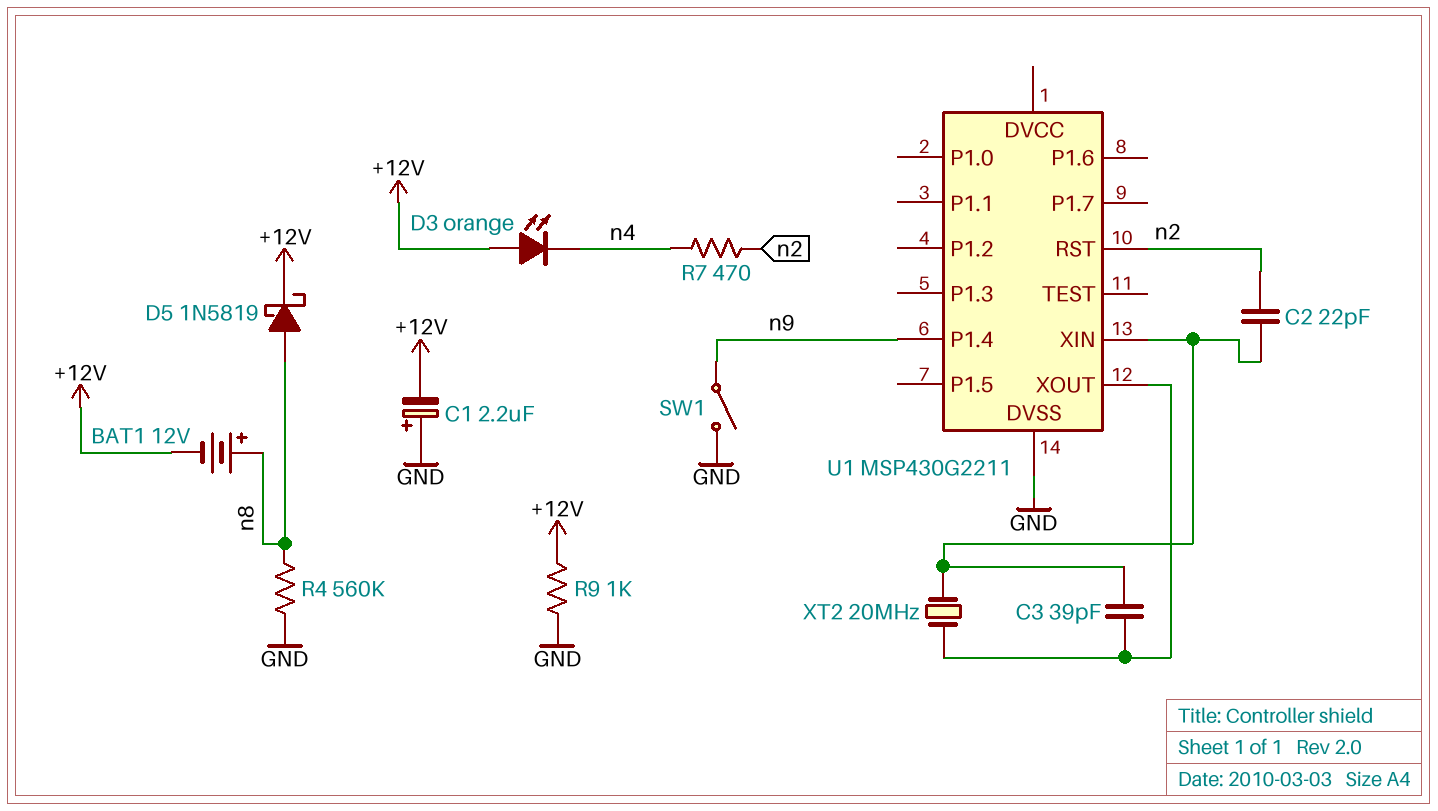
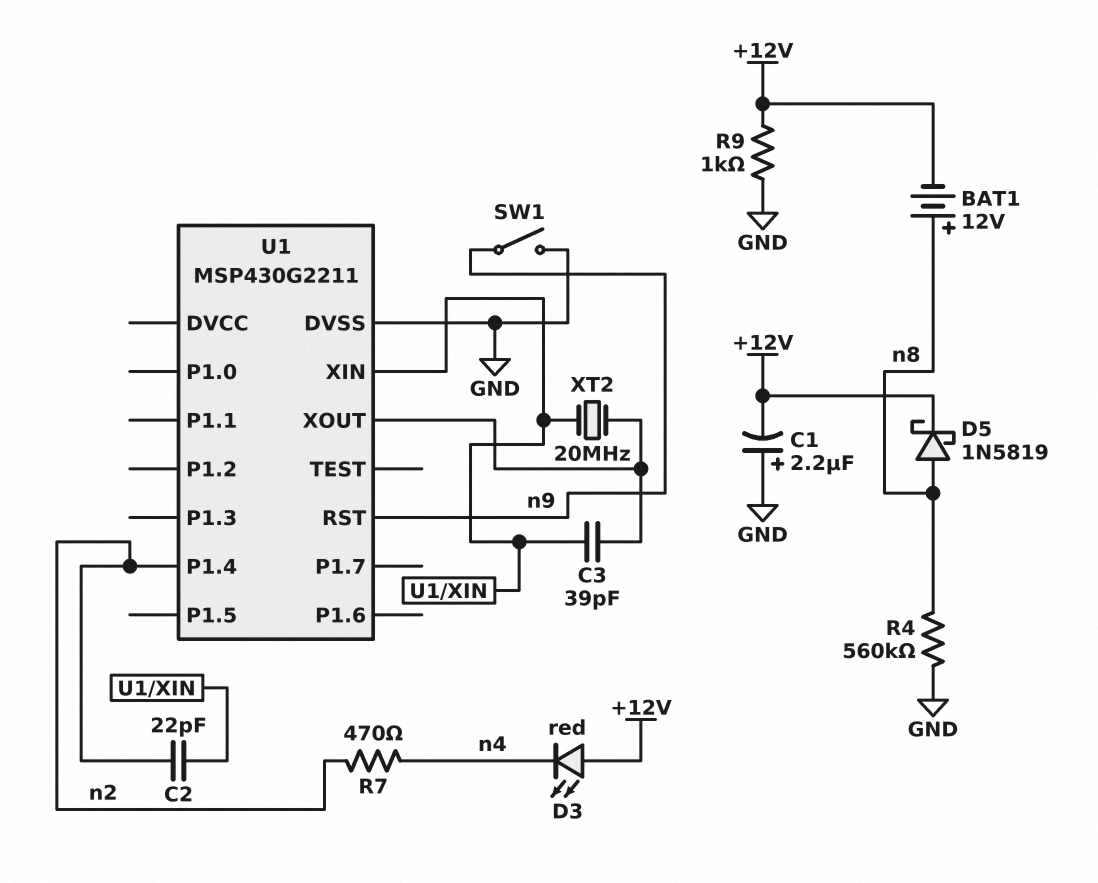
D3: LED orange (A +12V, K n4) -> LED red (A +12V, K n4)
U1 pin P1.4: n9 -> n2
U1 pin RST: n2 -> n9

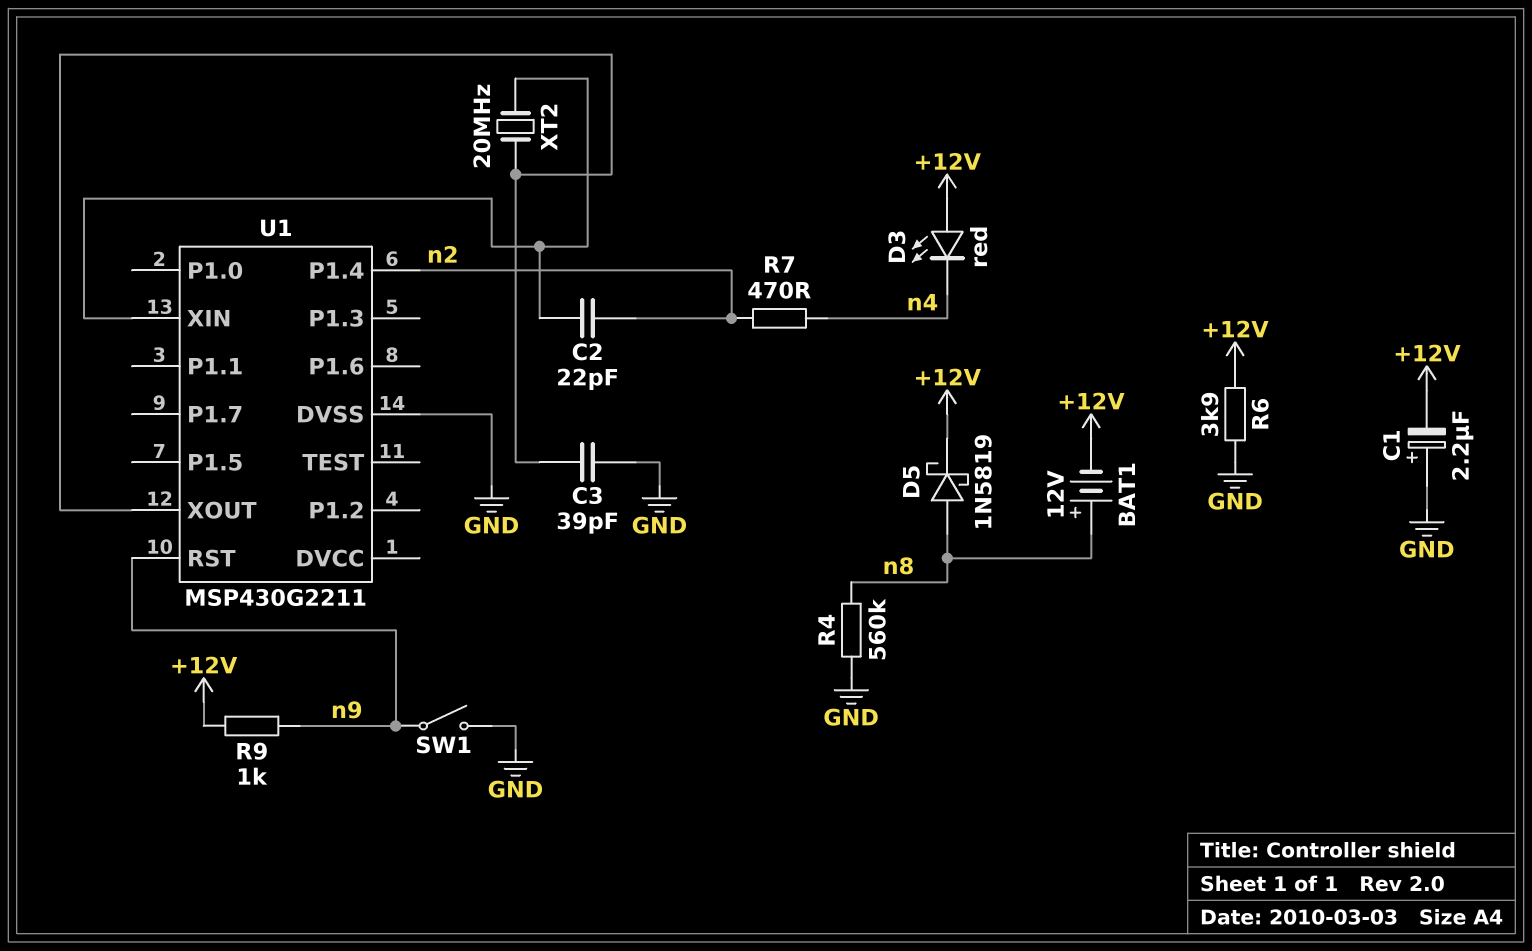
C3: 39pF (U1/XIN, U1/XOUT) -> 39pF (GND, U1/XOUT)
R6: none -> 3.9k (+12V, GND)
R9: 1k (+12V, GND) -> 1k (+12V, n9)

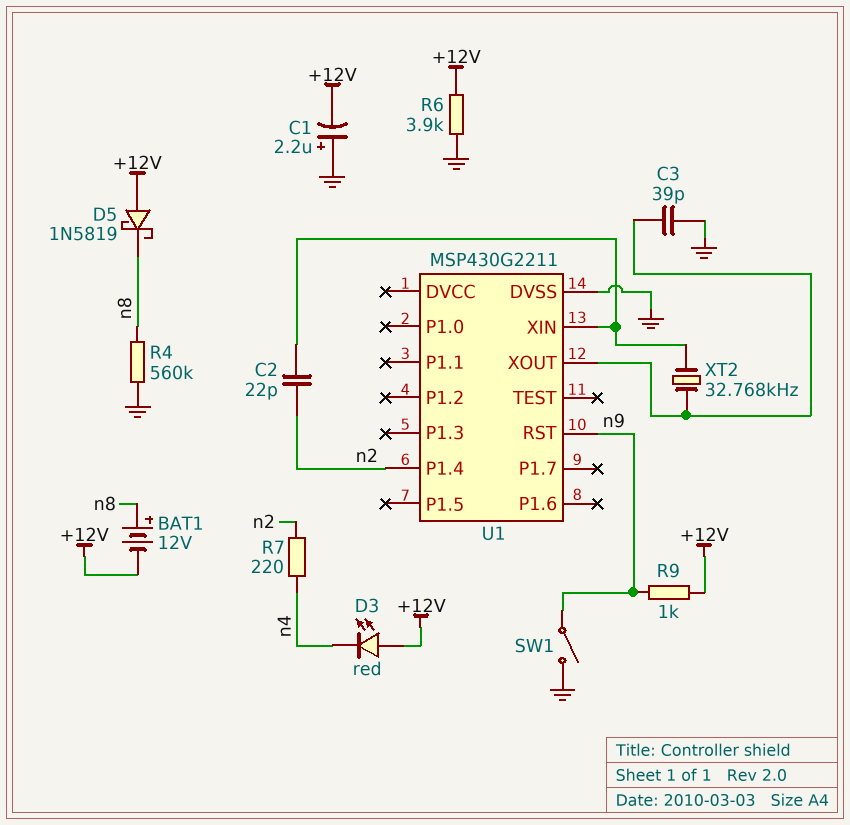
D5: schottky 1N5819 (A n8, K +12V) -> schottky 1N5819 (A +12V, K n8)
R7: 470 (n2, n4) -> 220 (n2, n4)
XT2: 20MHz (U1/XIN, U1/XOUT) -> 32.768kHz (U1/XIN, U1/XOUT)

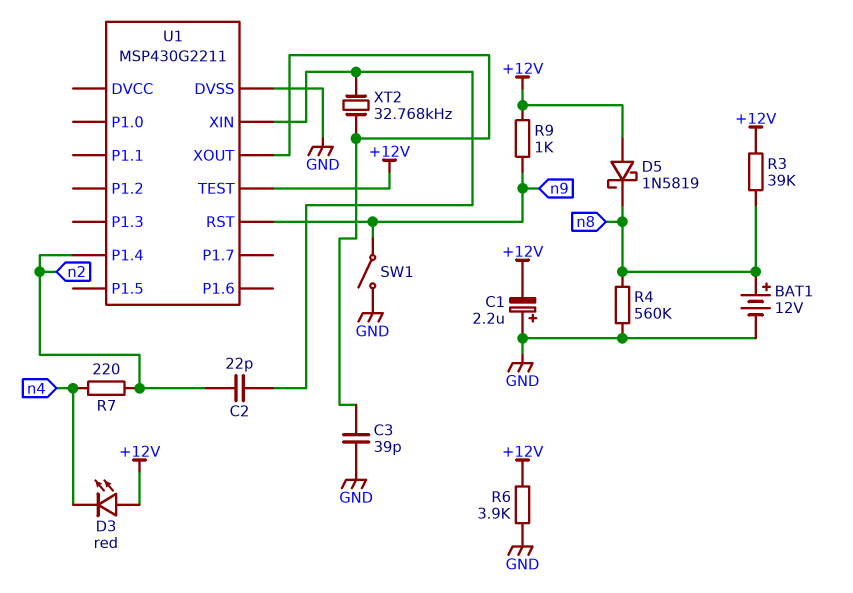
BAT1: 12V (plus n8, minus +12V) -> 12V (plus n8, minus GND)
R3: none -> 39k (+12V, n8)
U1 pin TEST: none -> +12V

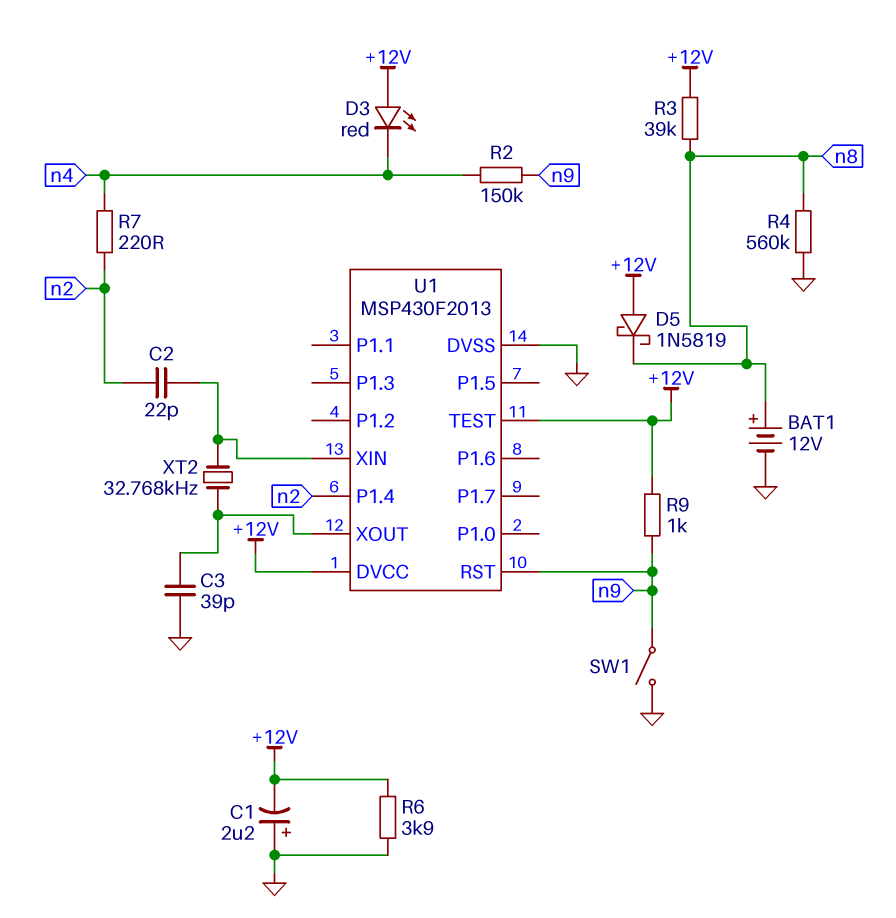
R2: none -> 150k (n4, n9)
U1: MSP430G2211 -> MSP430F2013
U1 pin DVCC: none -> +12V

